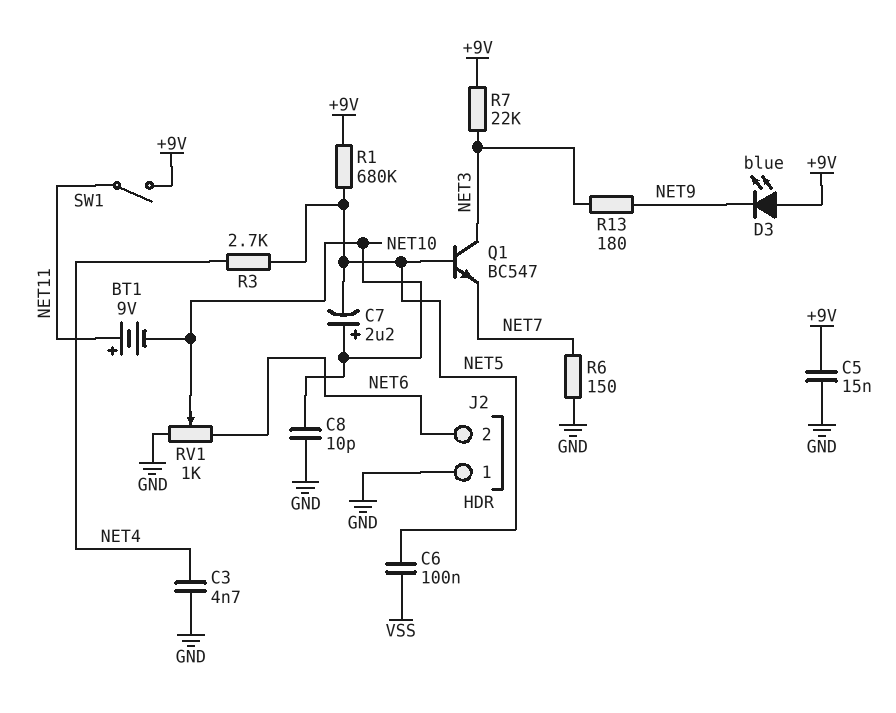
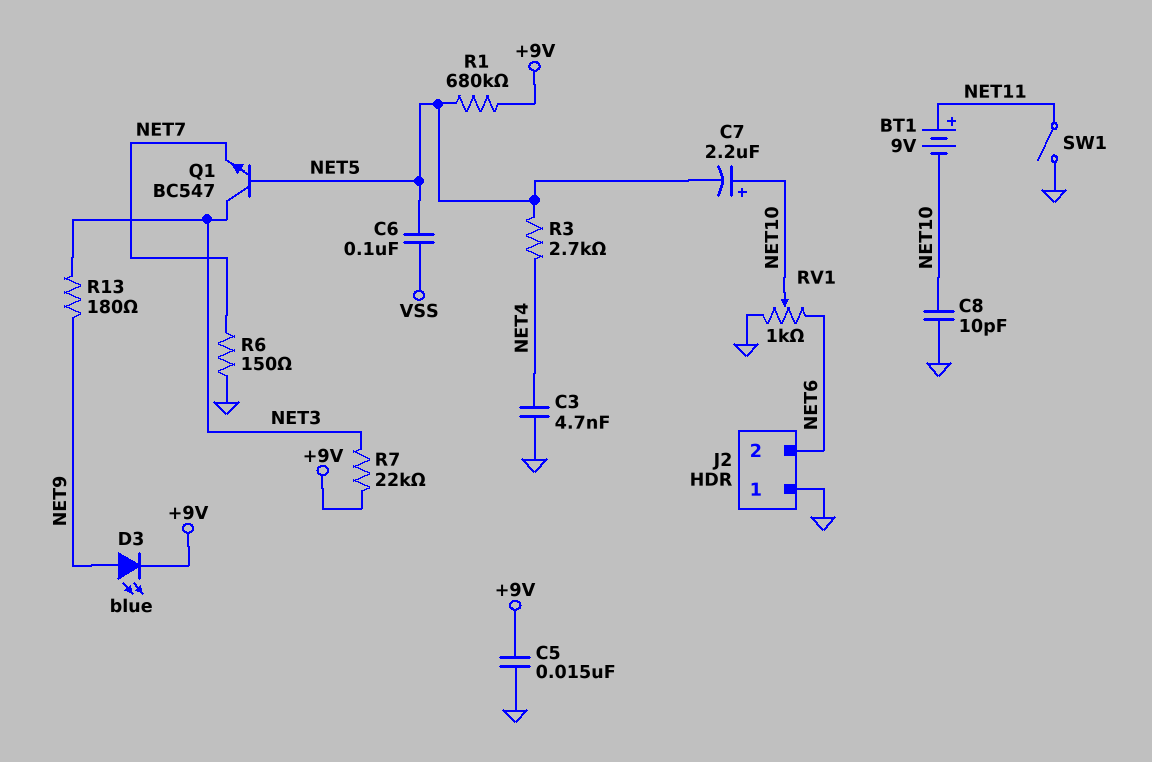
D3: LED blue (A +9V, K NET9) -> LED blue (A NET9, K +9V)
SW1: switch (+9V, NET11) -> switch (GND, NET11)

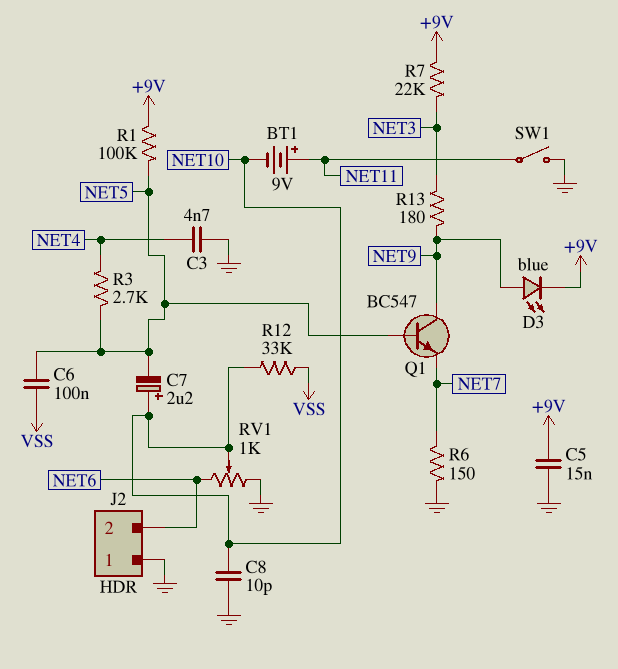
Q1: NPN BC547 (B NET5, C NET3, E NET7) -> NPN BC547 (B NET5, C NET9, E NET7)
R1: 680k (+9V, NET5) -> 100k (+9V, NET5)
R12: none -> 33k (NET10, VSS)

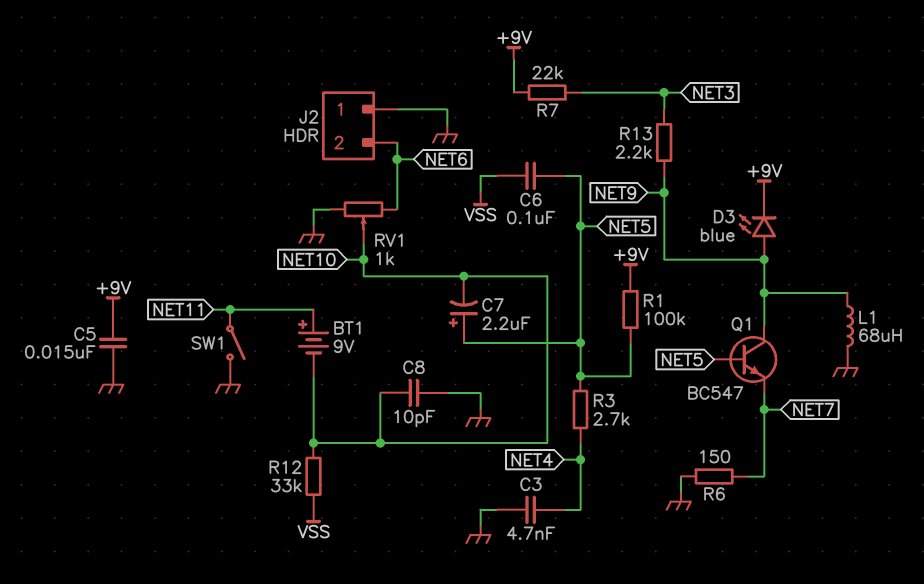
C7: 2.2uF (plus NET10, minus NET5) -> 2.2uF (plus NET5, minus NET10)
L1: none -> 68uH (GND, NET9)
R13: 180 (NET3, NET9) -> 2.2k (NET3, NET9)

